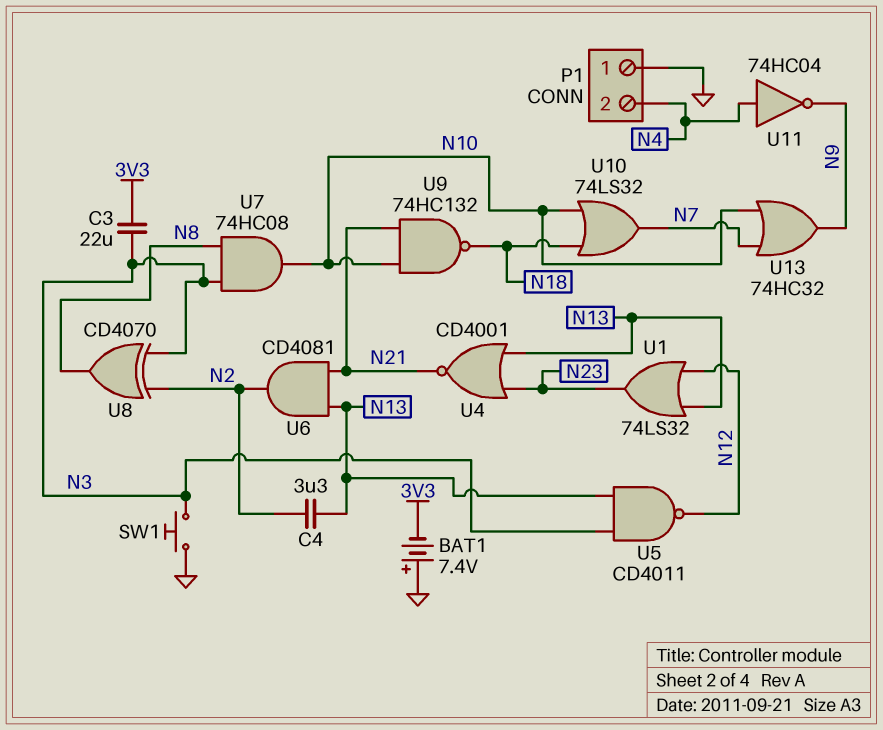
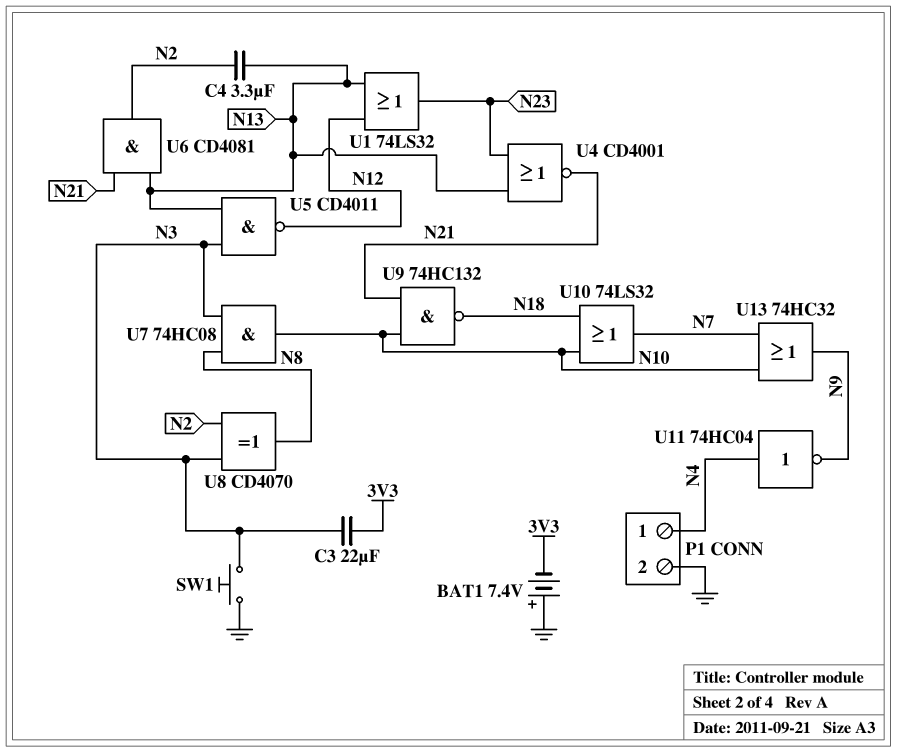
P1 pin 1: GND -> N4
P1 pin 2: N4 -> GND

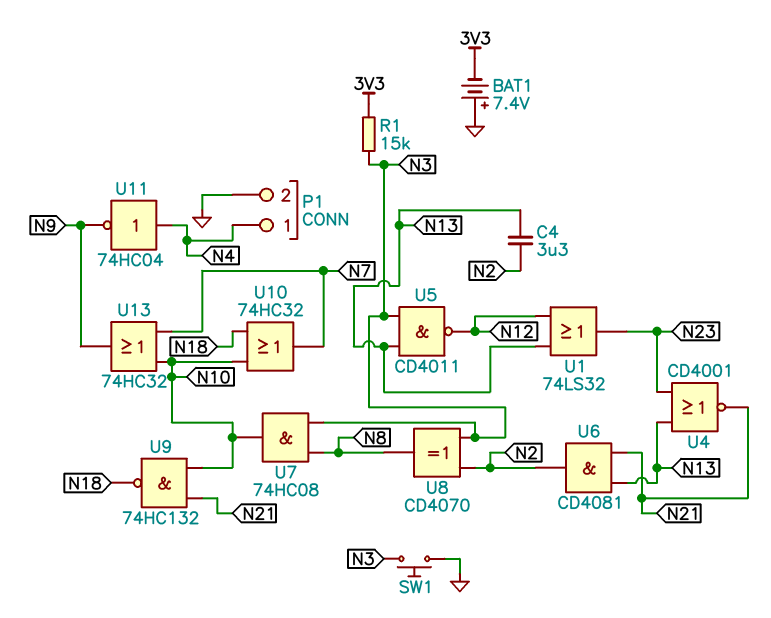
C3: 22uF (3V3, N3) -> none
R1: none -> 15k (3V3, N3)
U10: OR 74LS32 (in N10, in N18, out N7) -> OR 74HC32 (in N10, in N18, out N7)

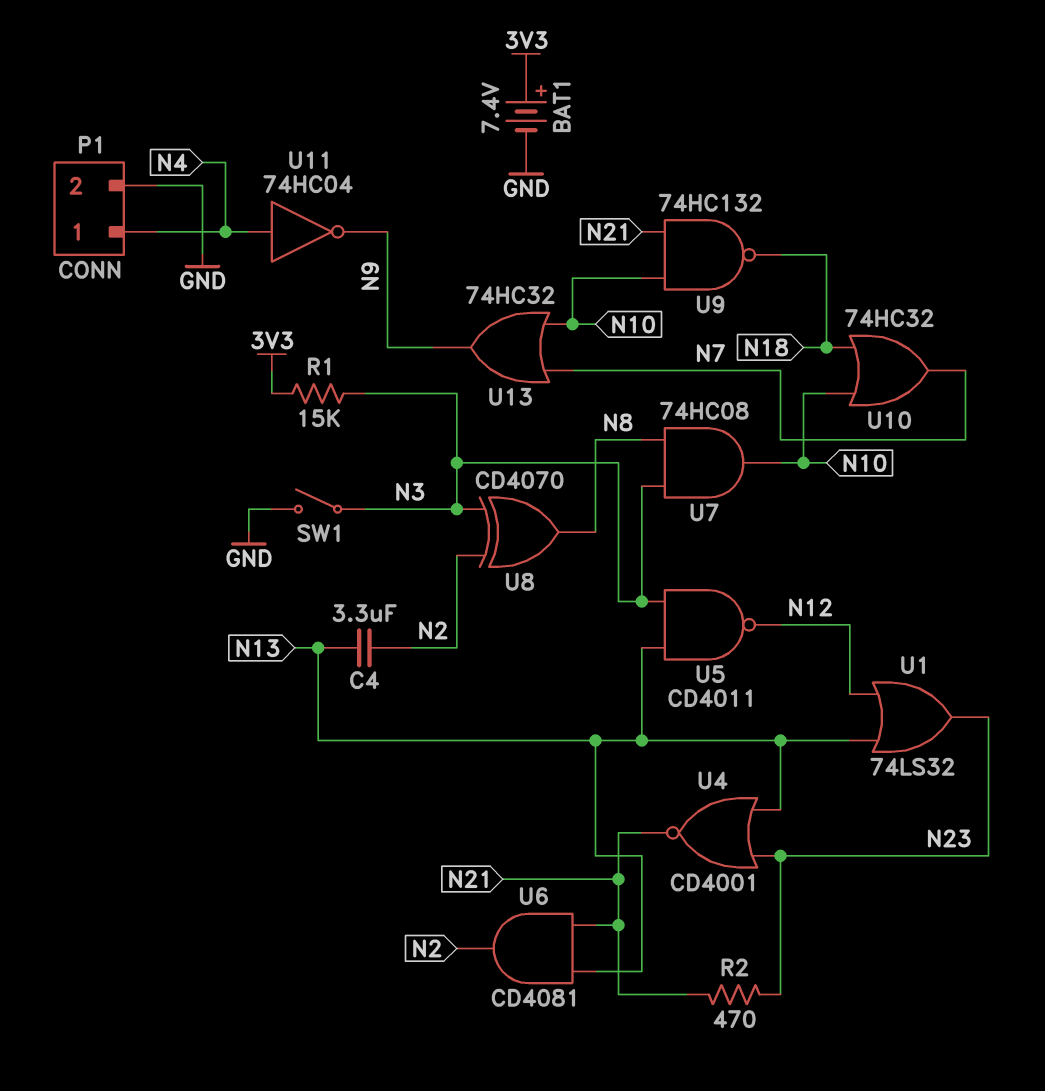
BAT1: 7.4V (plus GND, minus 3V3) -> 7.4V (plus 3V3, minus GND)
R2: none -> 470 (N21, N23)
SW1: button (GND, N3) -> switch (GND, N3)

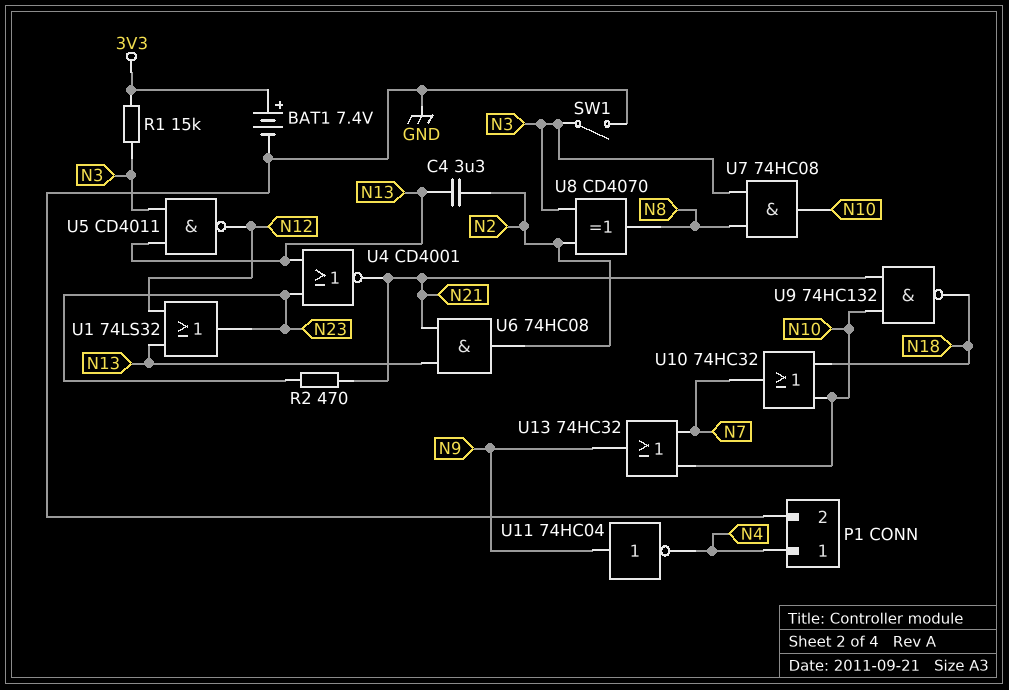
U6: AND CD4081 (in N13, in N21, out N2) -> AND 74HC08 (in N13, in N21, out N2)
U11: NOT 74HC04 (in N4, out N9) -> NOT 74HC04 (in N9, out N4)

